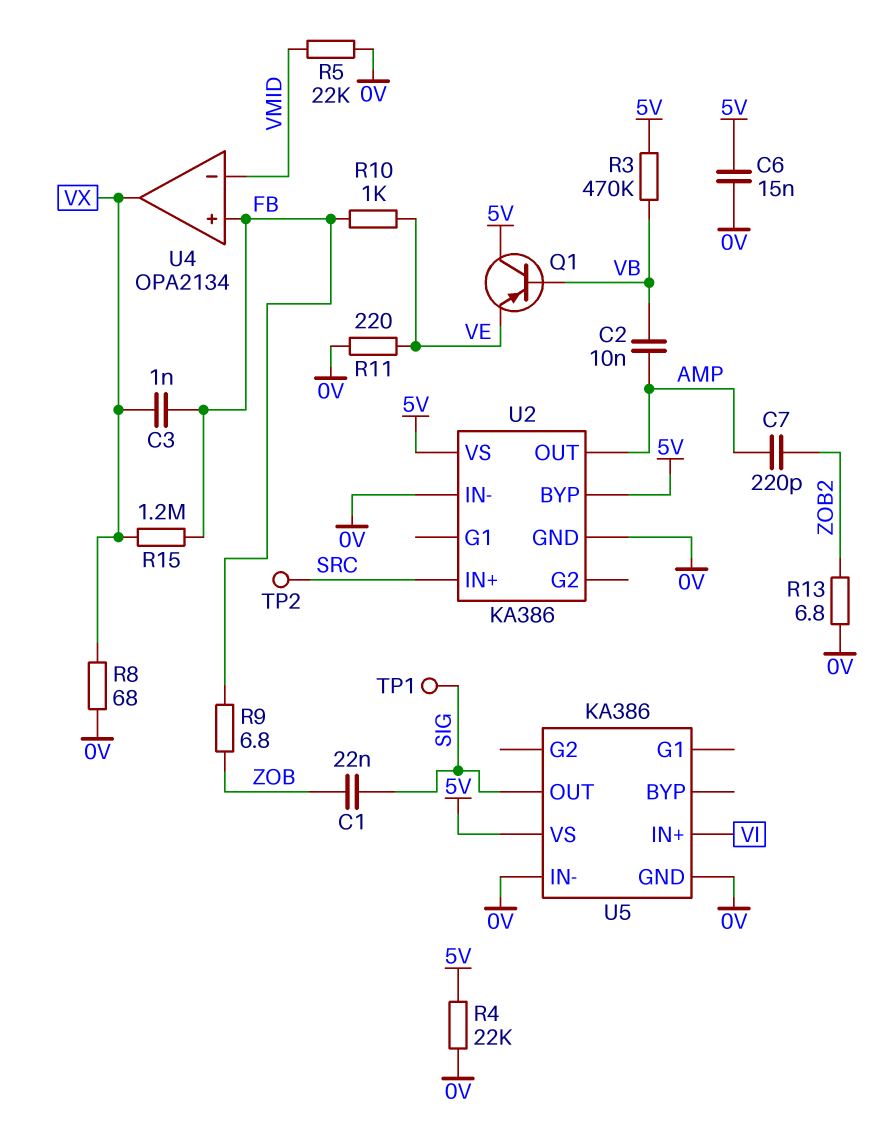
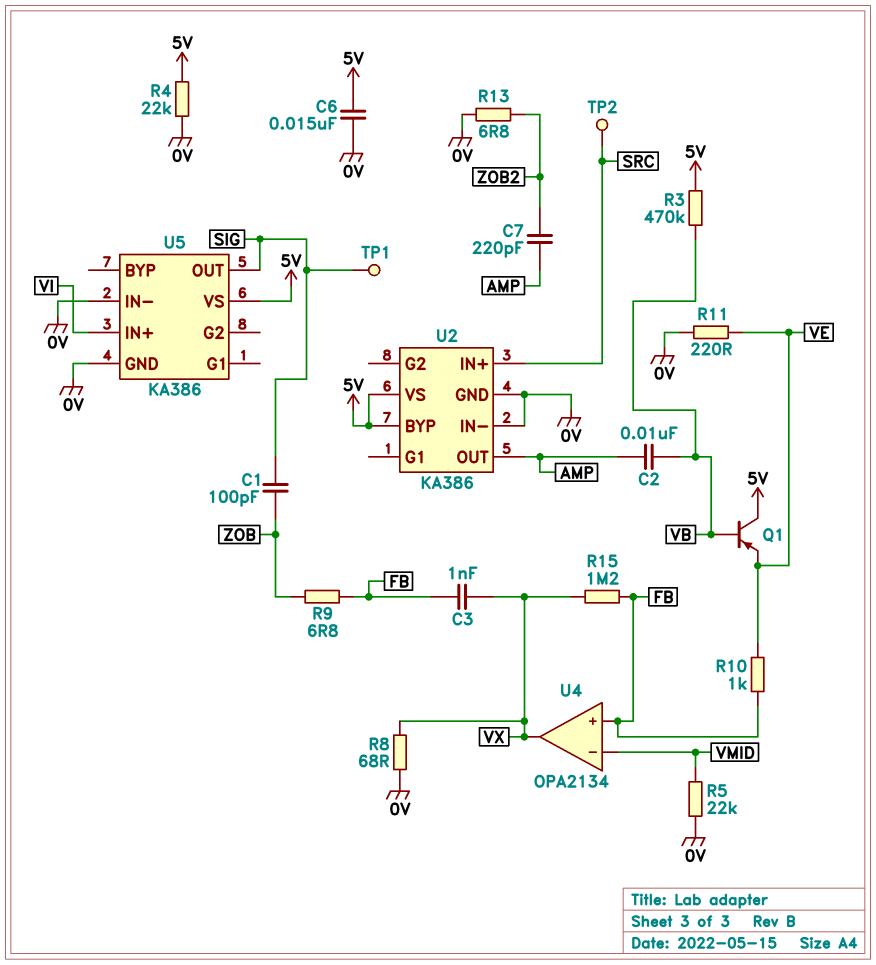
C1: 22nF (SIG, ZOB) -> 100pF (SIG, ZOB)

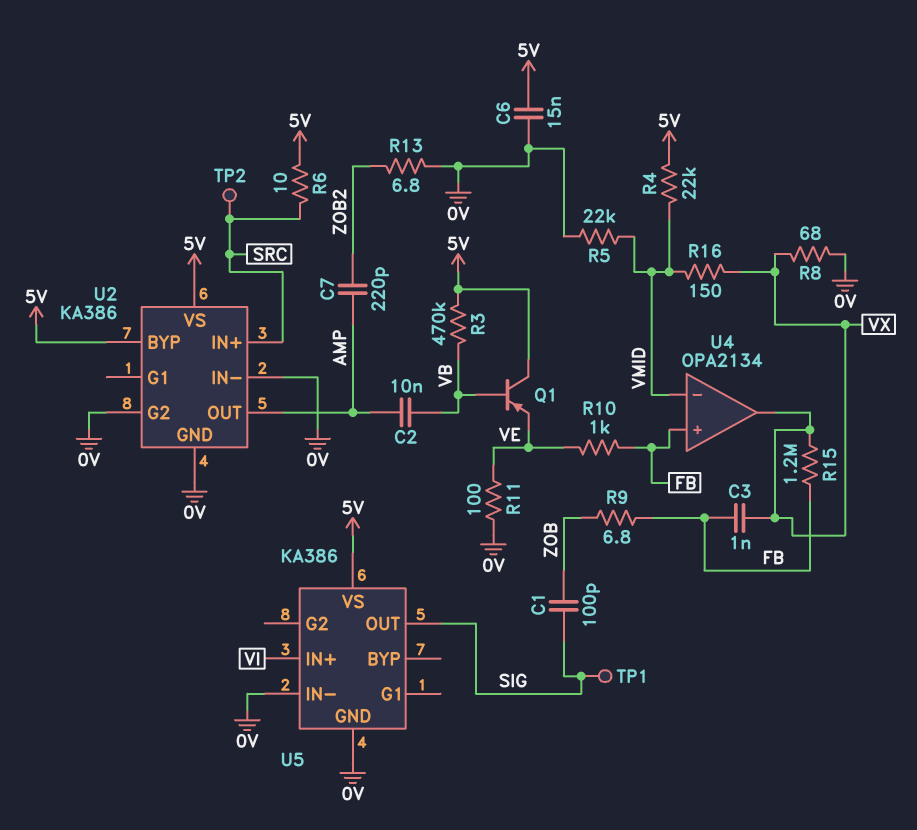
R4: 22k (0V, 5V) -> 22k (5V, VMID)
R6: none -> 10 (5V, SRC)
R11: 220 (0V, VE) -> 100 (0V, VE)
R16: none -> 150 (VMID, VX)
U2 pin G2: none -> 0V

